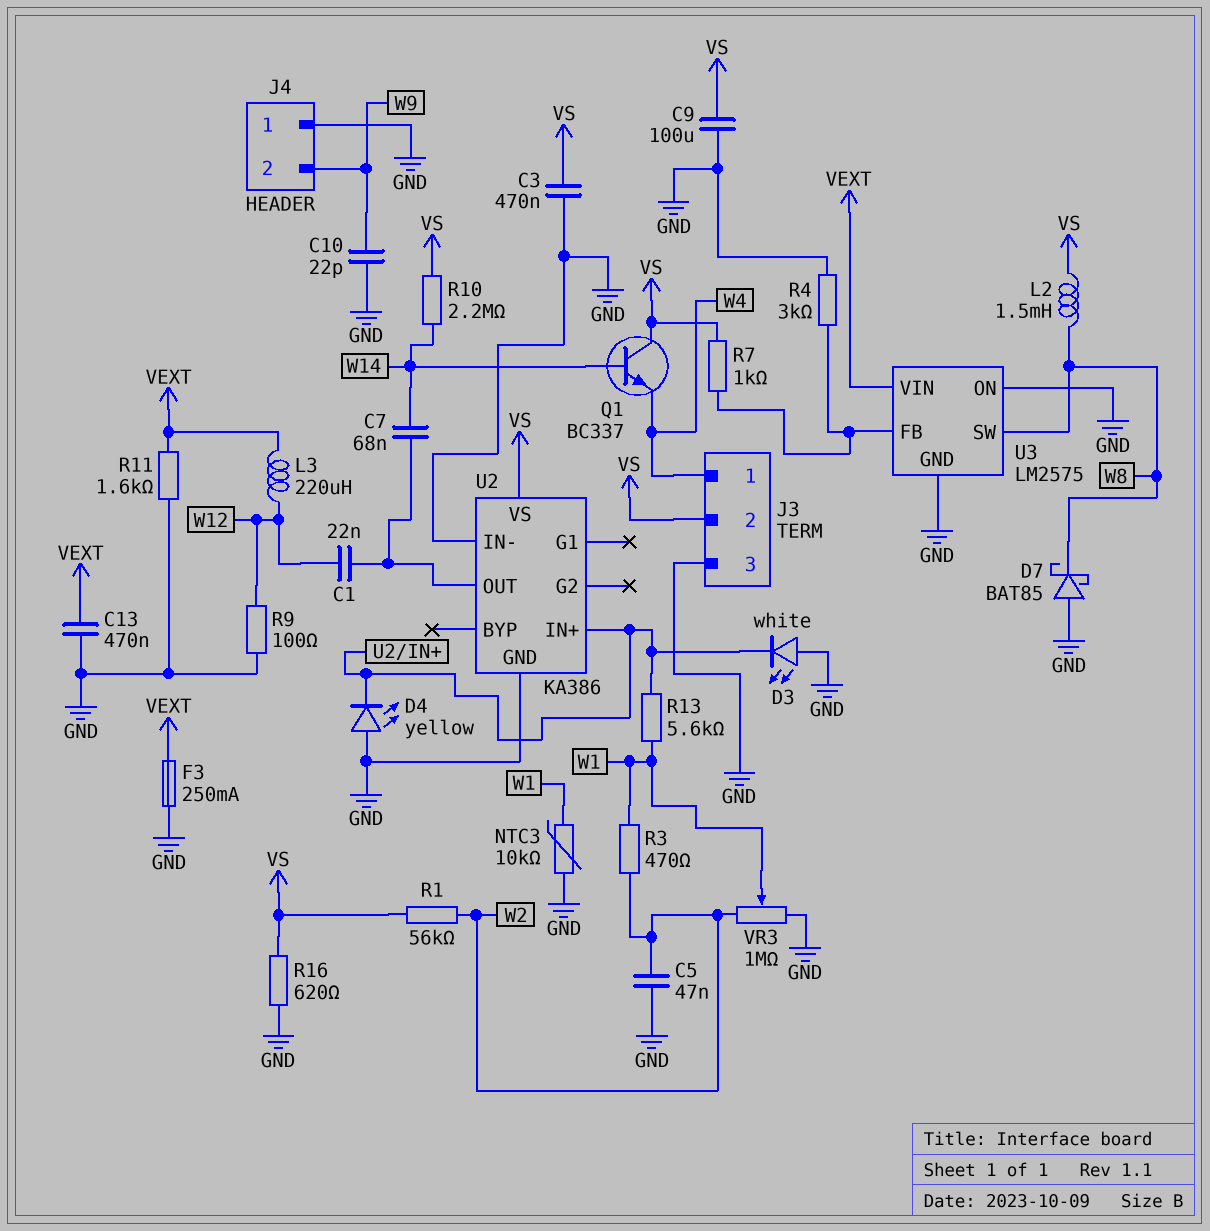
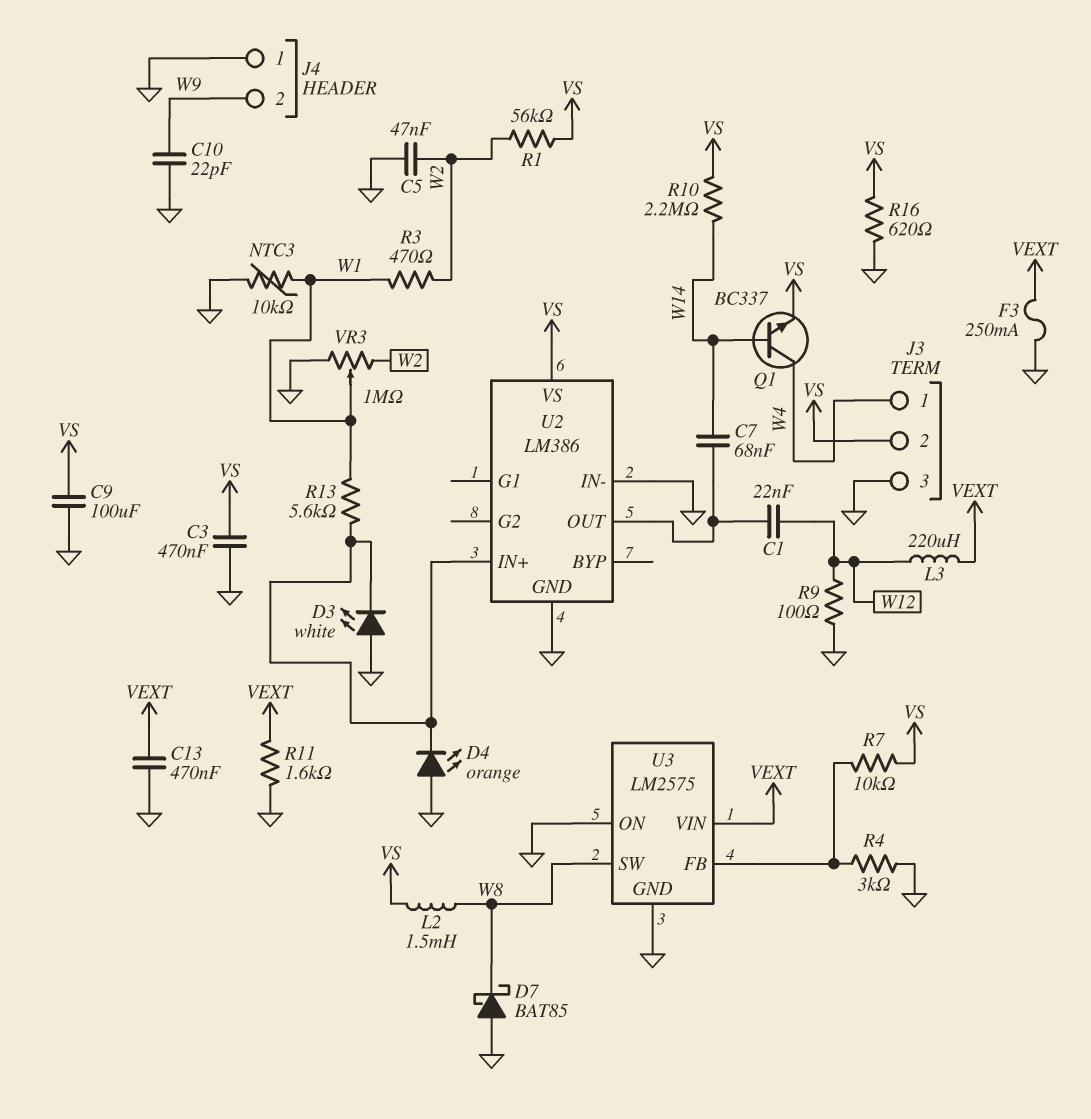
D4: LED yellow (A GND, K U2/IN+) -> LED orange (A GND, K U2/IN+)
Q1: NPN BC337 (B W14, C VS, E W4) -> NPN BC337 (B W14, C W4, E VS)
R7: 1k (U3/FB, VS) -> 10k (U3/FB, VS)
U2: KA386 -> LM386

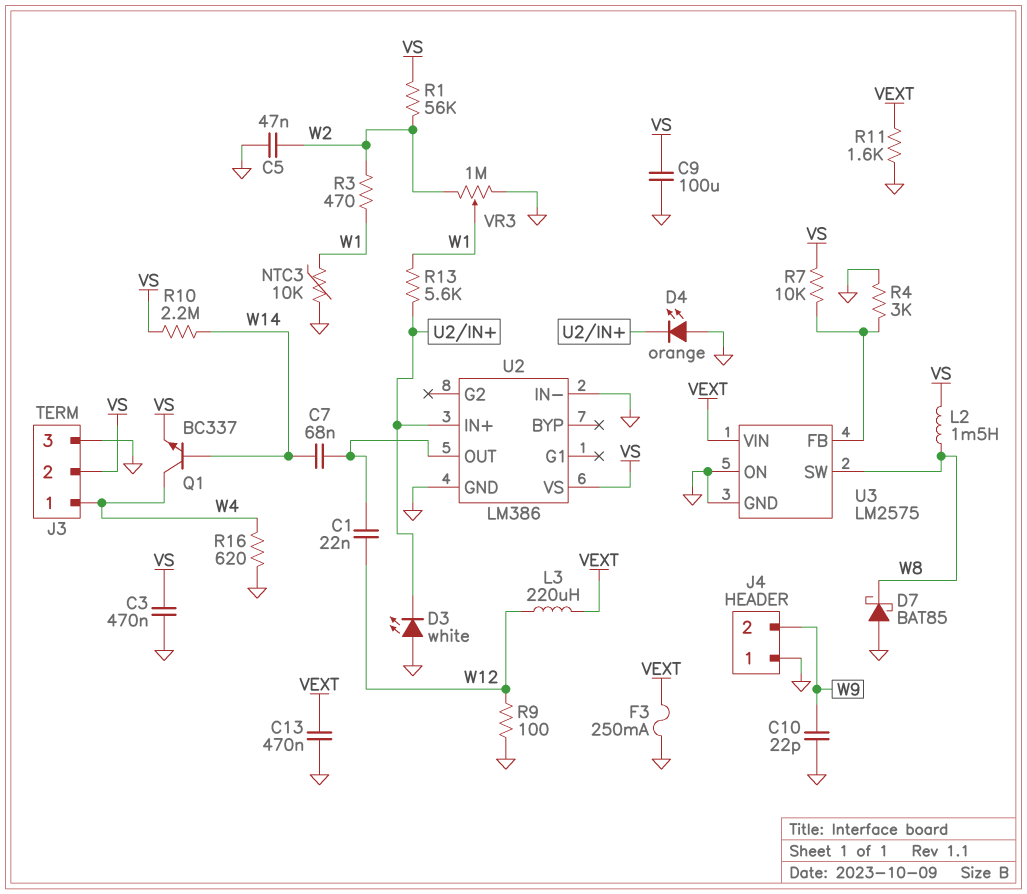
R16: 620 (GND, VS) -> 620 (GND, W4)

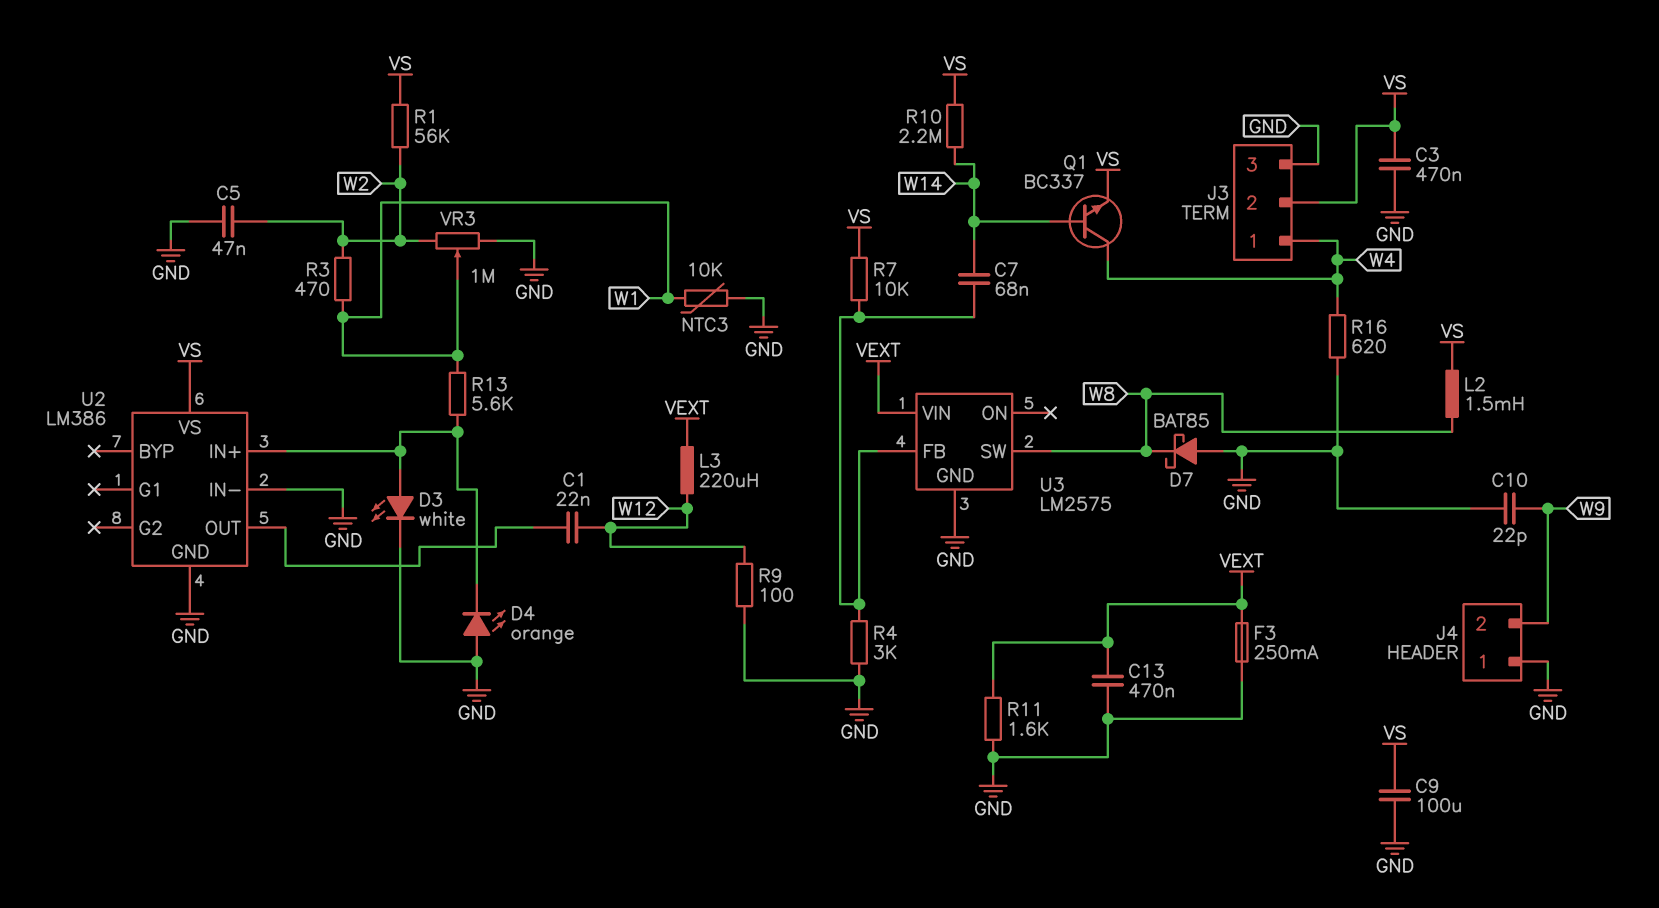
C7: 68nF (U2/OUT, W14) -> 68nF (U3/FB, W14)
D3: LED white (A GND, K U2/IN+) -> LED white (A U2/IN+, K GND)
U3 pin ON: GND -> none

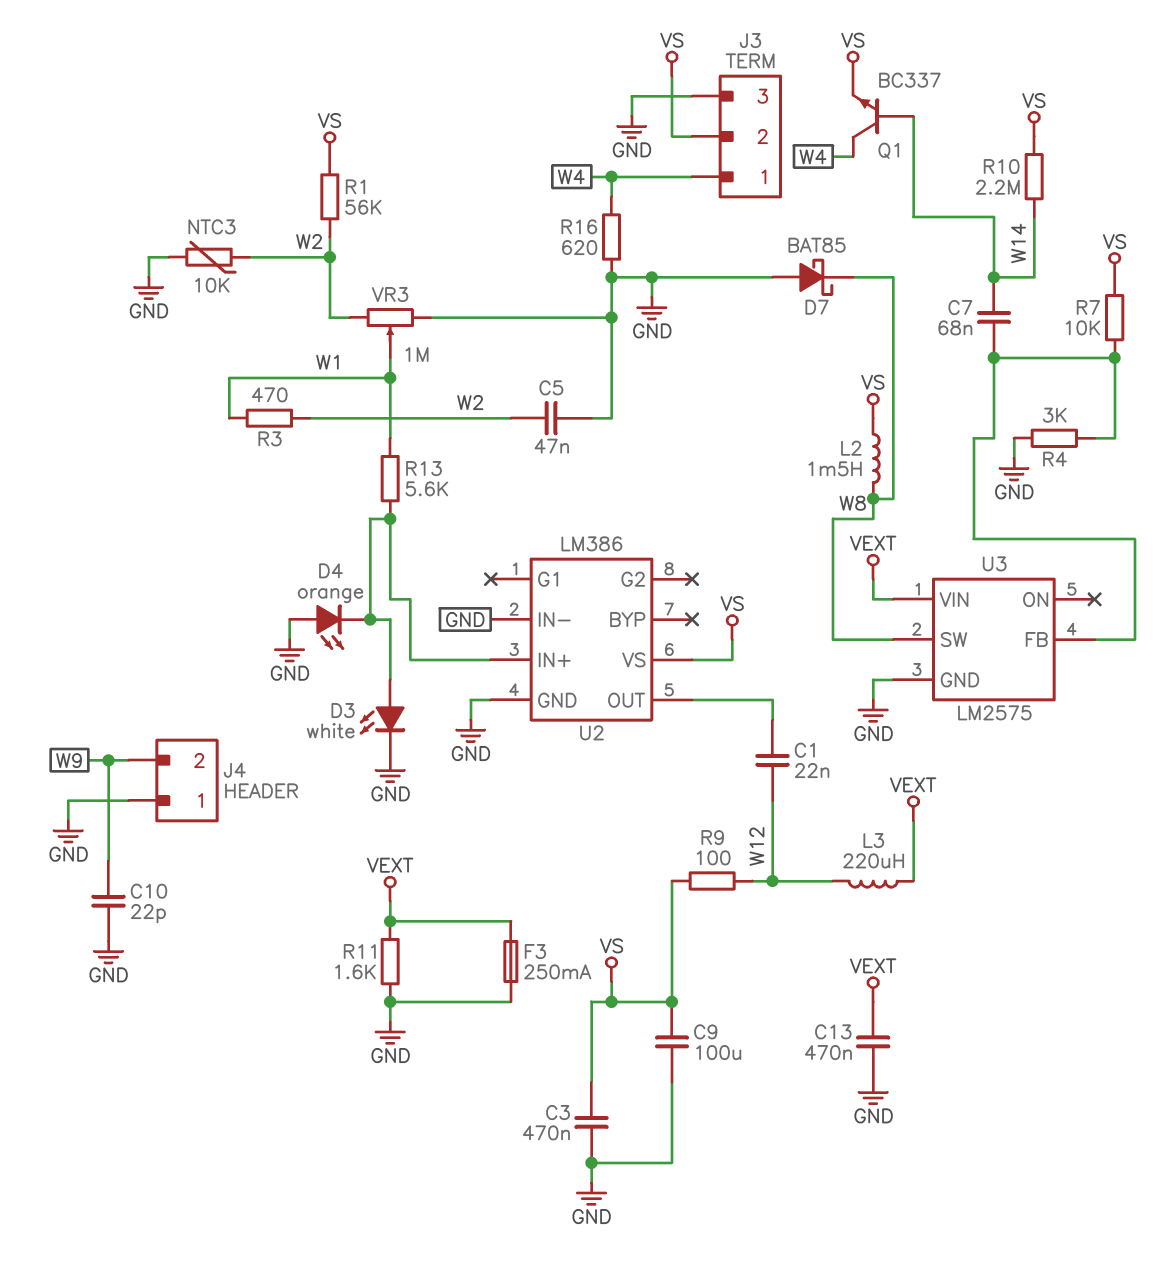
NTC3: 10k (GND, W1) -> 10k (GND, W2)
R9: 100 (GND, W12) -> 100 (VS, W12)

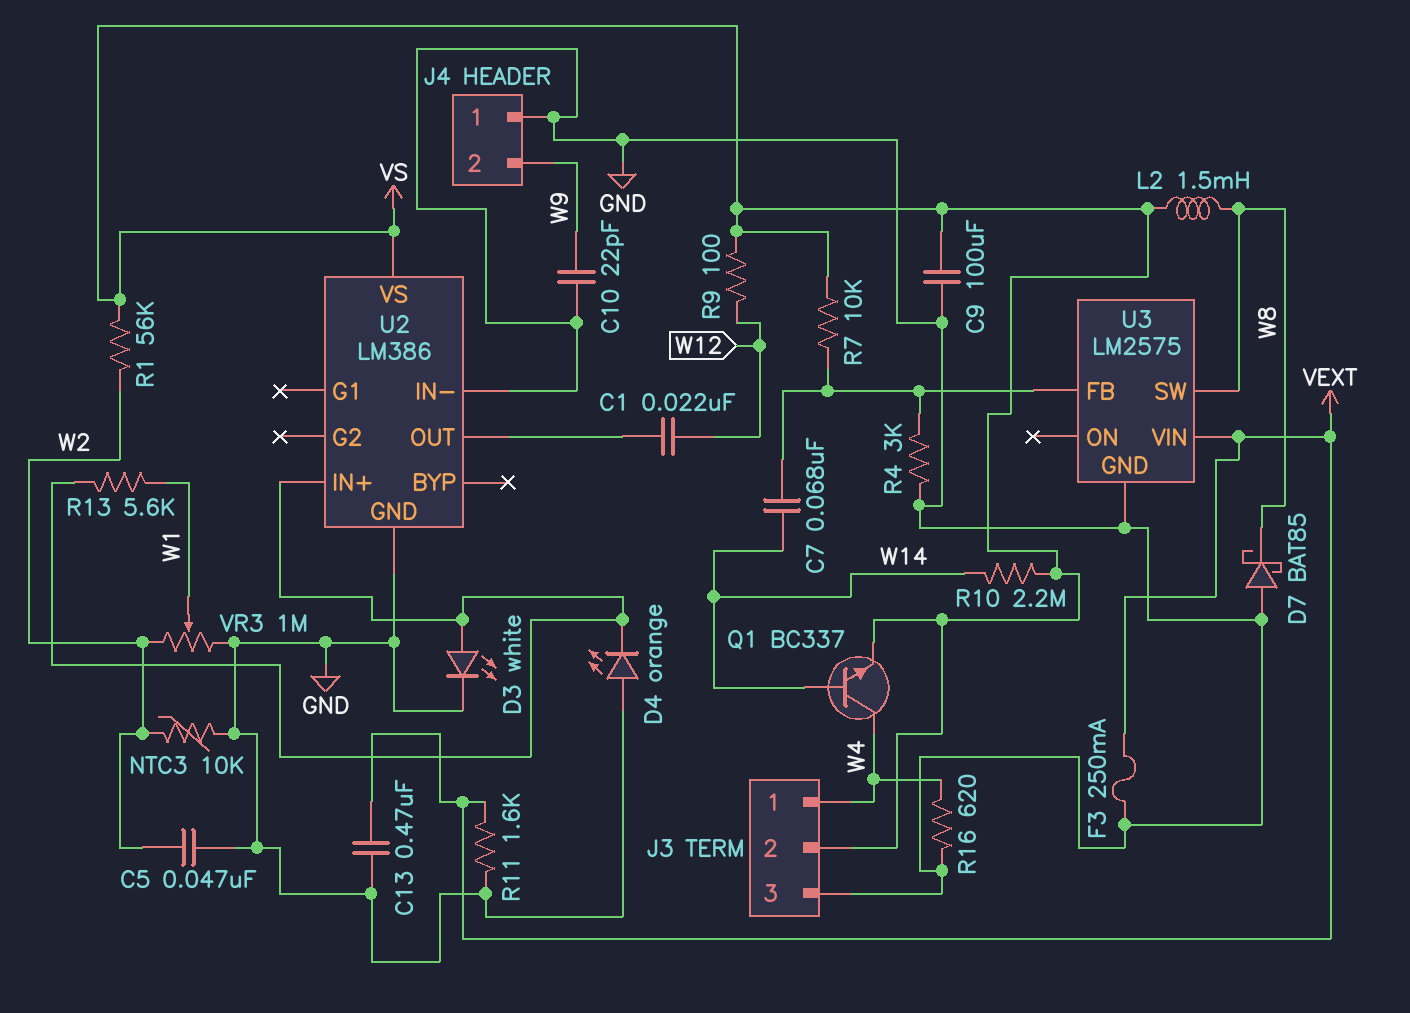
C3: 470nF (GND, VS) -> none
L3: 220uH (VEXT, W12) -> none
R3: 470 (W1, W2) -> none

